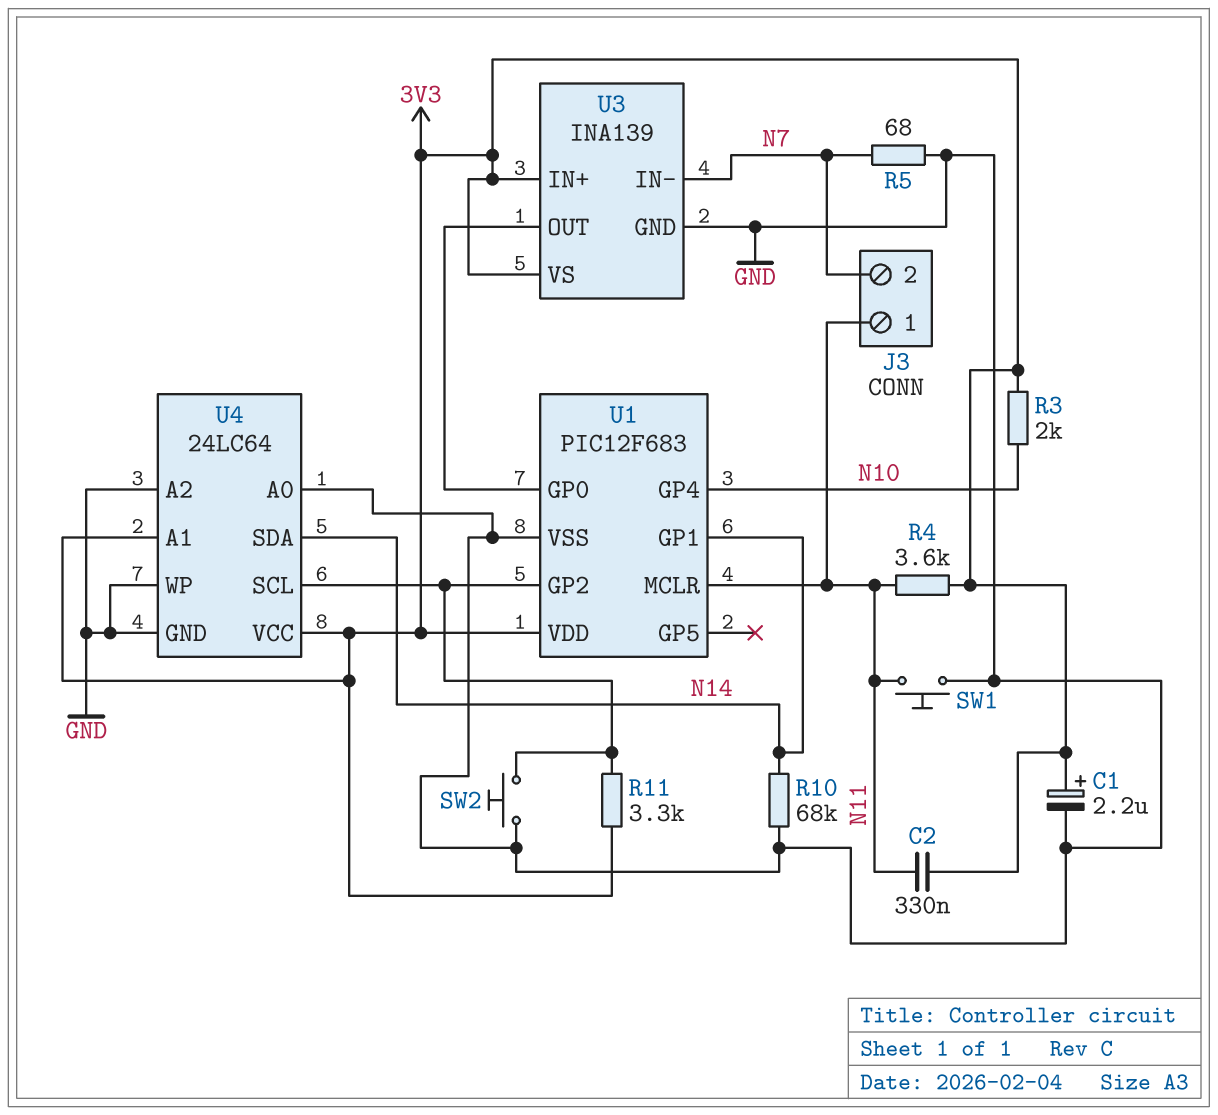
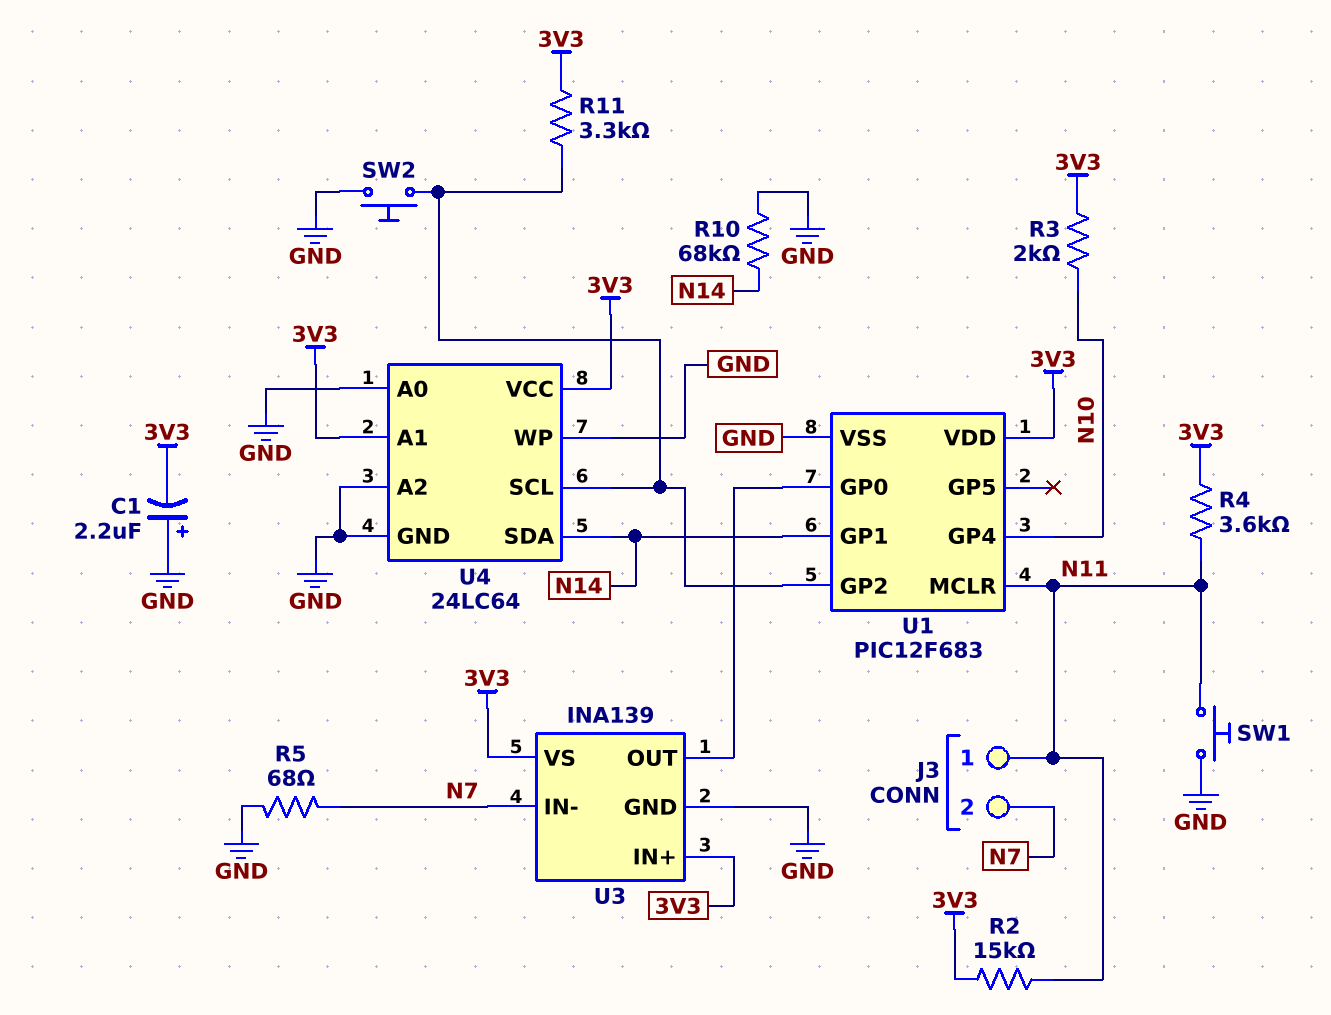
C1: 2.2uF (plus 3V3, minus GND) -> 2.2uF (plus GND, minus 3V3)
C2: 330nF (3V3, N11) -> none
R2: none -> 15k (3V3, N11)

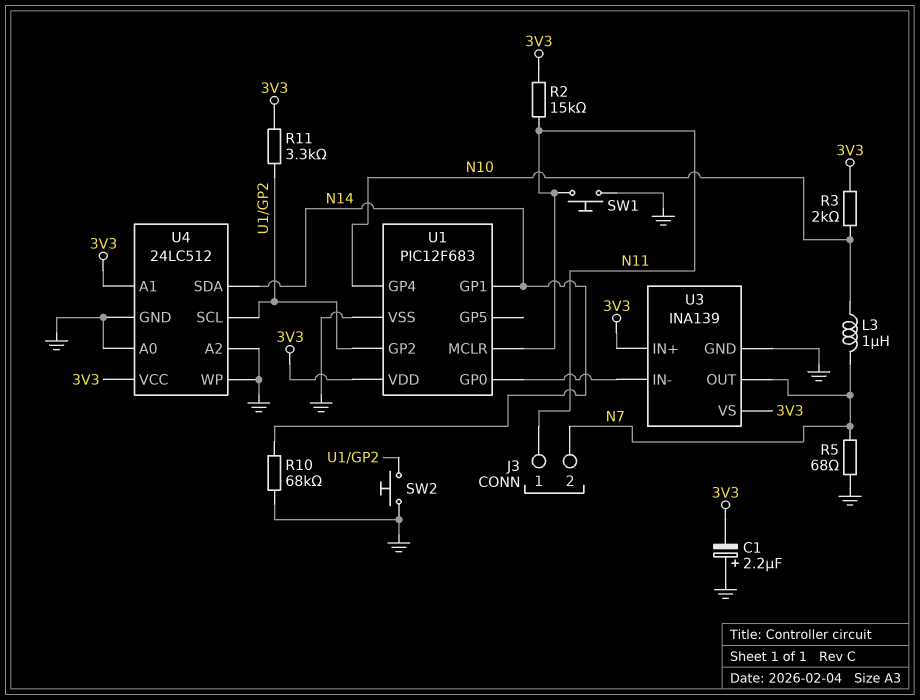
L3: none -> 1uH (N7, N10)
R4: 3.6k (3V3, N11) -> none
U3 pin IN-: N7 -> U1/GP0
U3 pin OUT: U1/GP0 -> N7
U4: 24LC64 -> 24LC512

